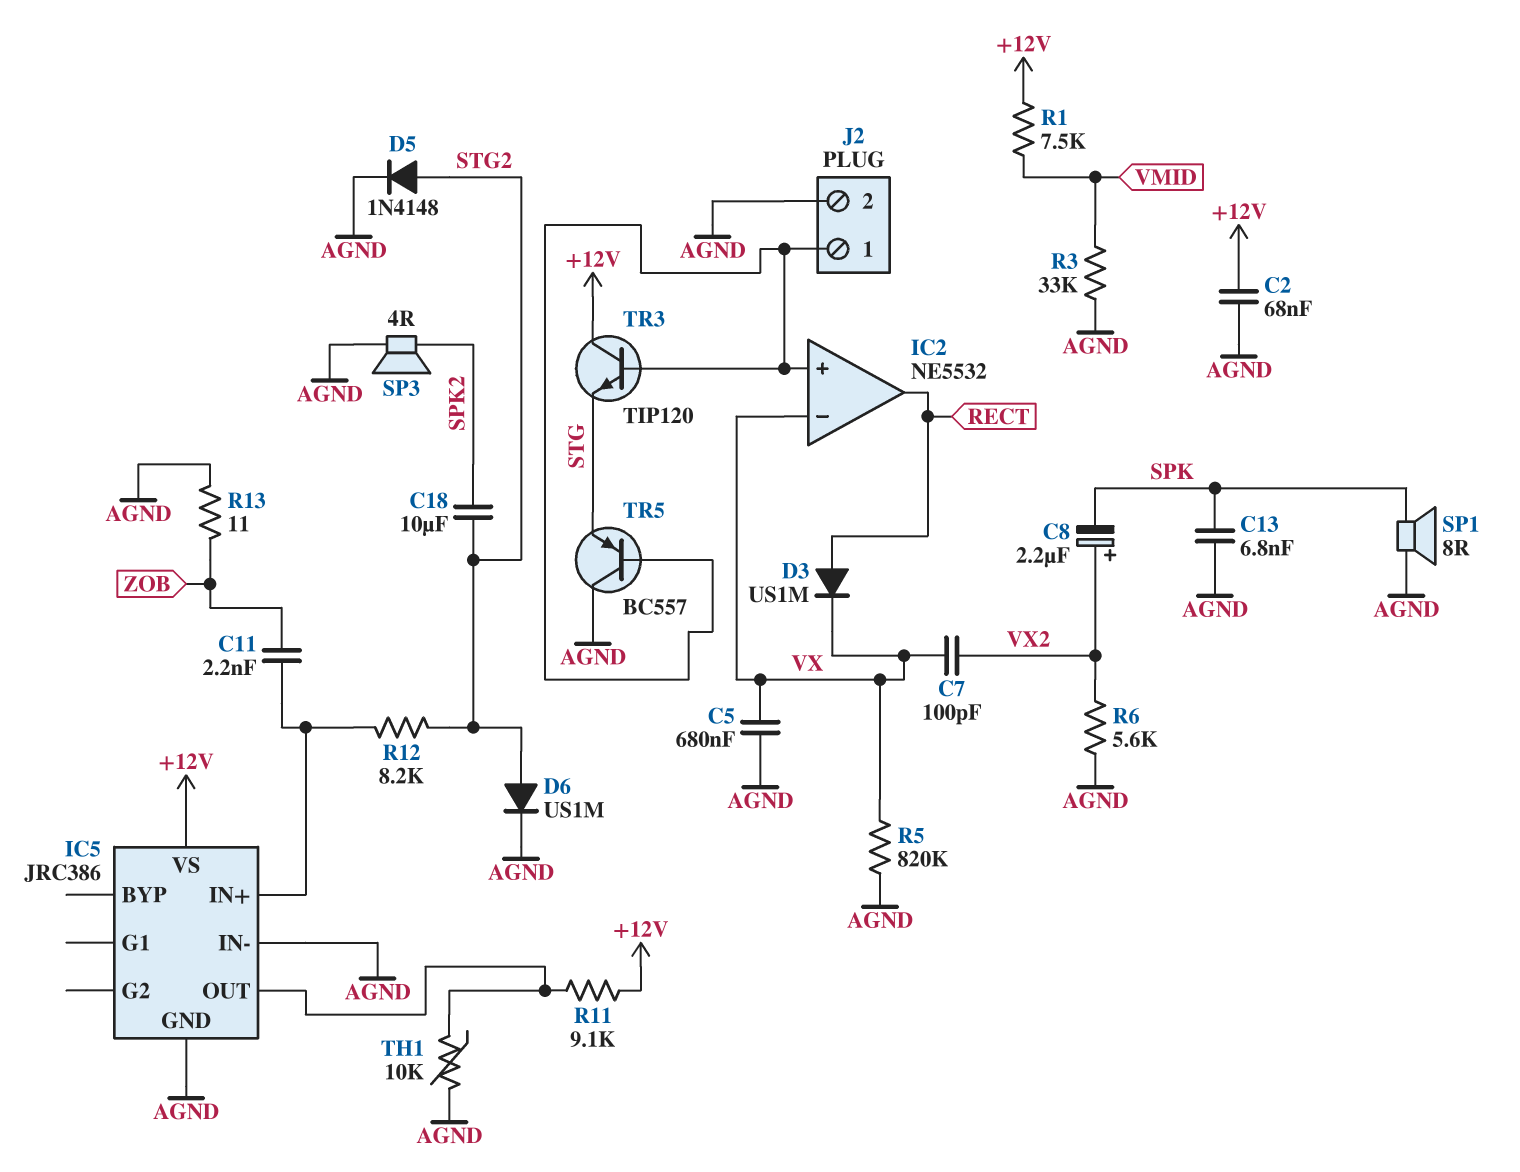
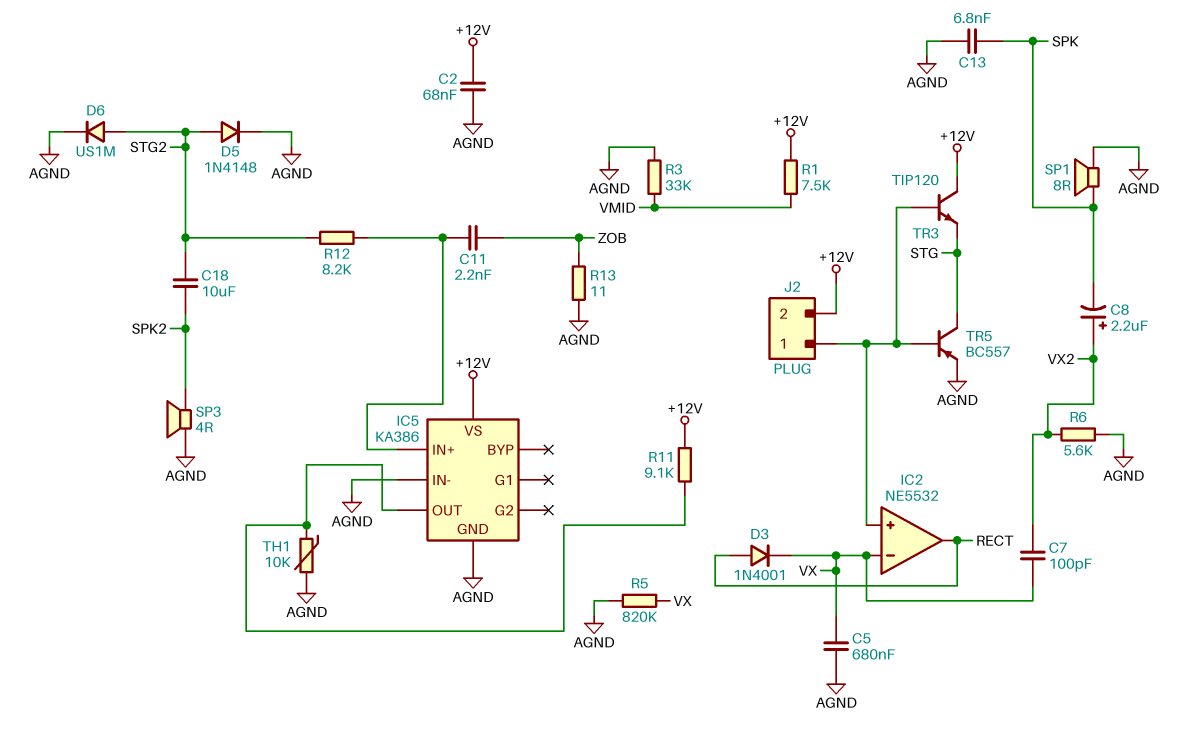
D3: diode US1M (A RECT, K VX) -> diode 1N4001 (A RECT, K VX)
IC5: JRC386 -> KA386
J2 pin 2: AGND -> +12V
TR5: PNP BC557 (B IC2/in+, C AGND, E STG) -> PNP BC557 (B IC2/in+, C STG, E AGND)

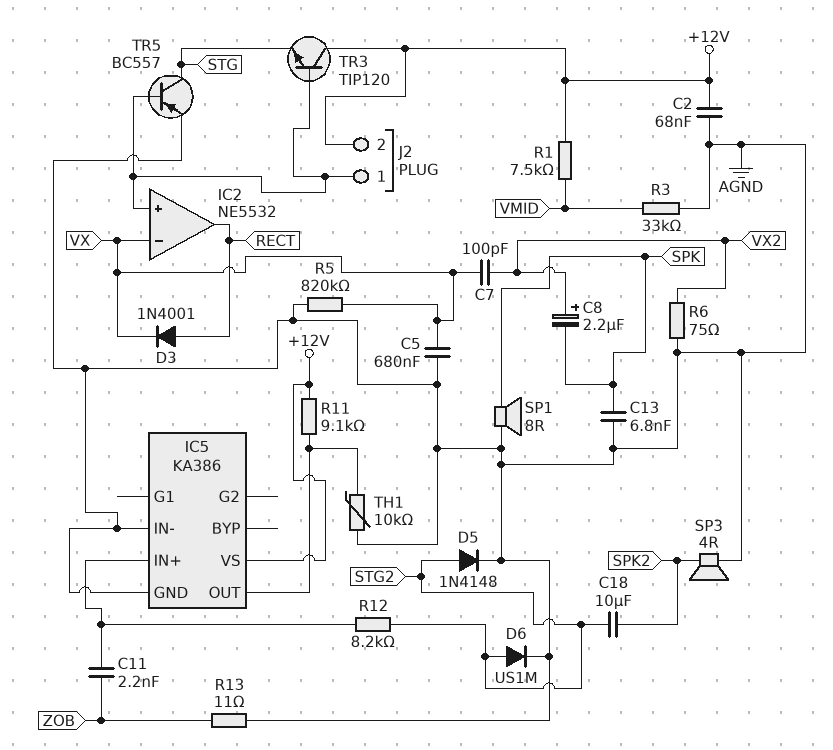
R6: 5.6k (AGND, VX2) -> 75 (AGND, VX2)

